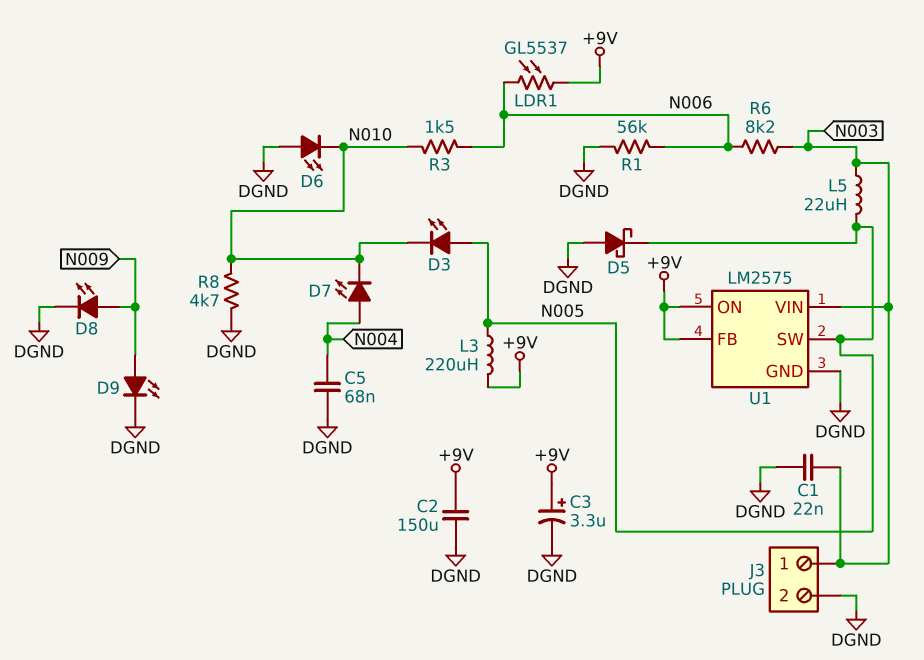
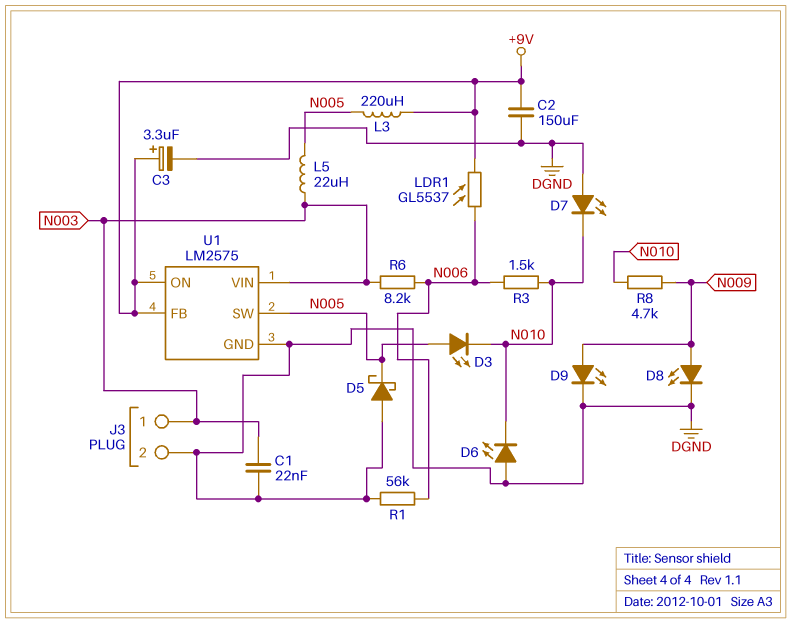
C5: 68nF (DGND, N004) -> none
D7: LED (A N004, K N010) -> LED (A DGND, K N010)
R8: 4.7k (DGND, N010) -> 4.7k (N009, N010)

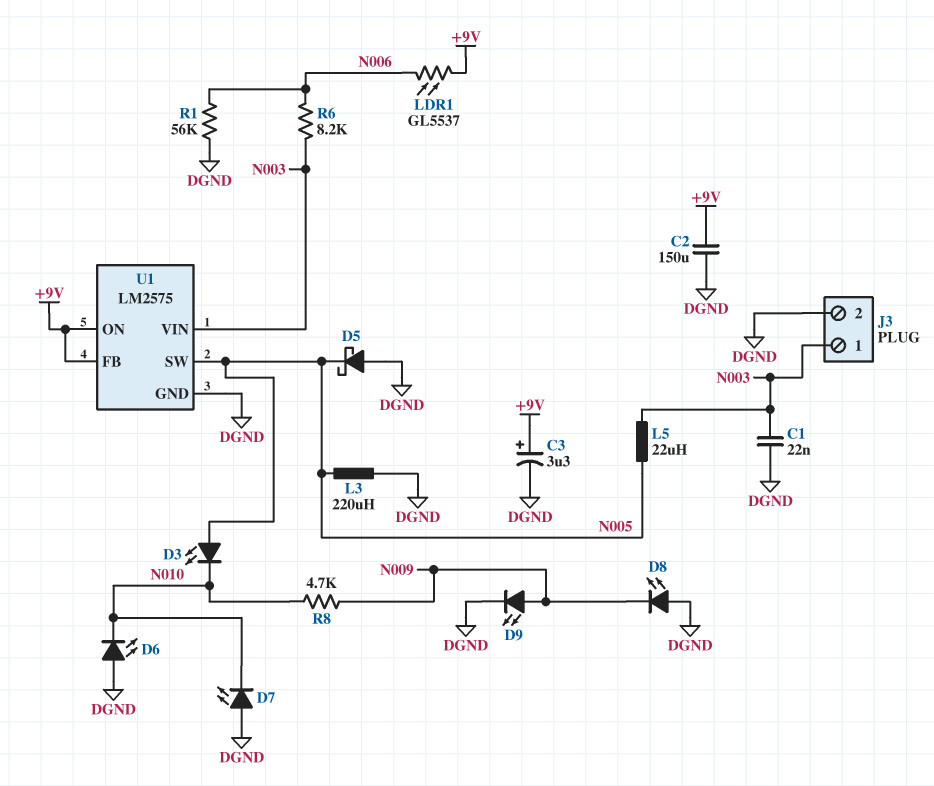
D8: LED (A N009, K DGND) -> LED (A DGND, K N009)
L3: 220uH (+9V, N005) -> 220uH (DGND, N005)
R3: 1.5k (N006, N010) -> none

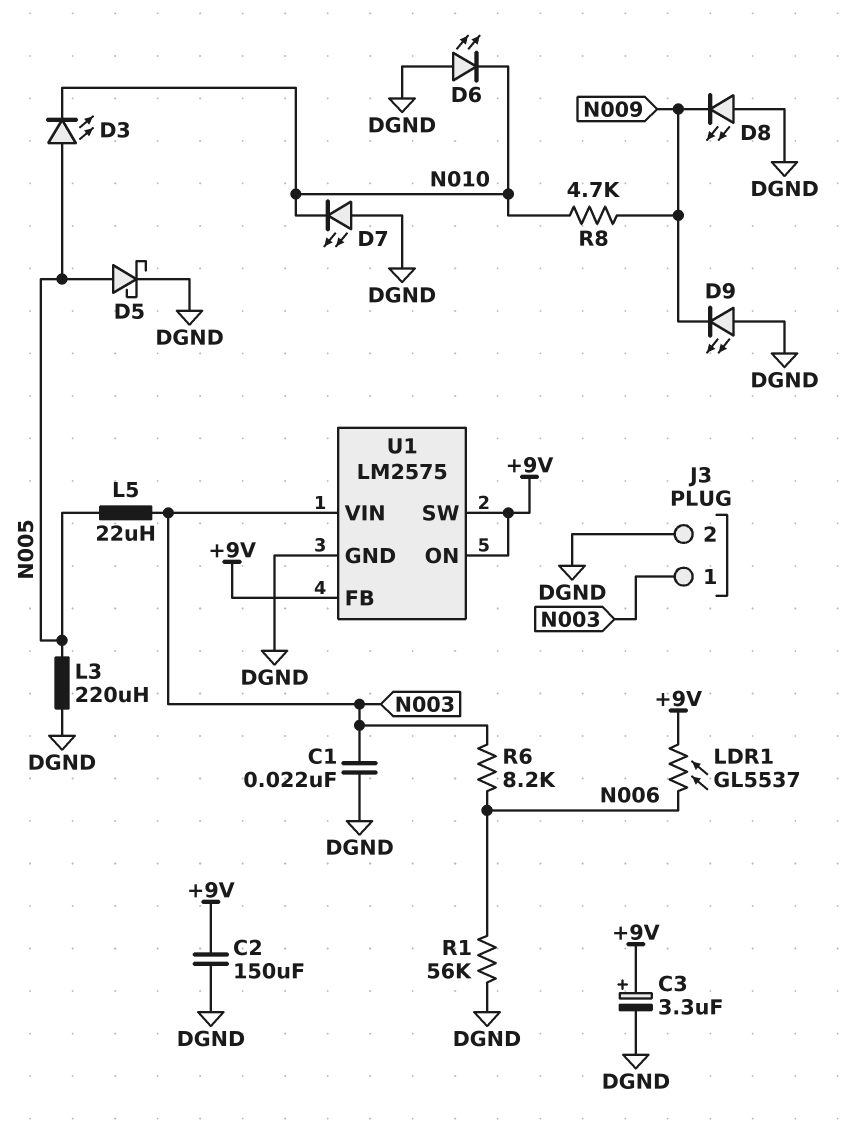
D5: schottky (A DGND, K N005) -> schottky (A N005, K DGND)
D9: LED (A N009, K DGND) -> LED (A DGND, K N009)
U1 pin SW: N005 -> +9V

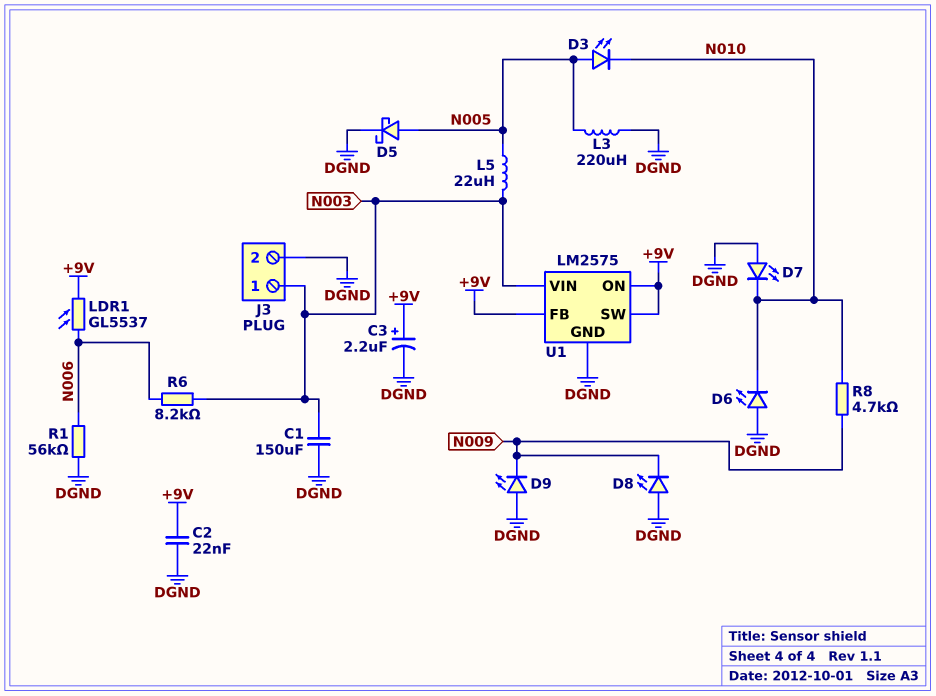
C1: 22nF (DGND, N003) -> 150uF (DGND, N003)
C2: 150uF (+9V, DGND) -> 22nF (+9V, DGND)
C3: 3.3uF (plus +9V, minus DGND) -> 2.2uF (plus +9V, minus DGND)

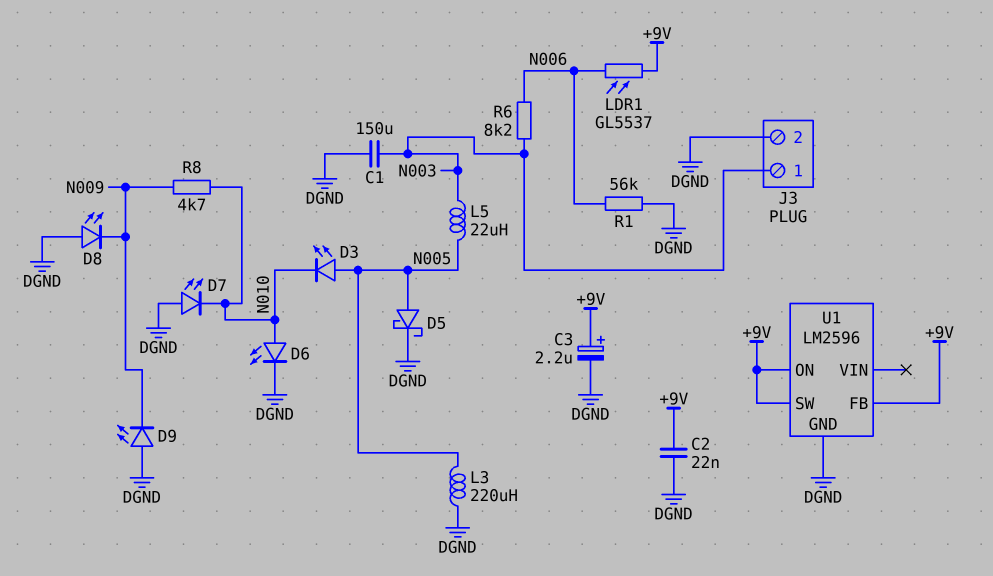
D6: LED (A DGND, K N010) -> LED (A N010, K DGND)
U1: LM2575 -> LM2596
U1 pin VIN: N003 -> none

